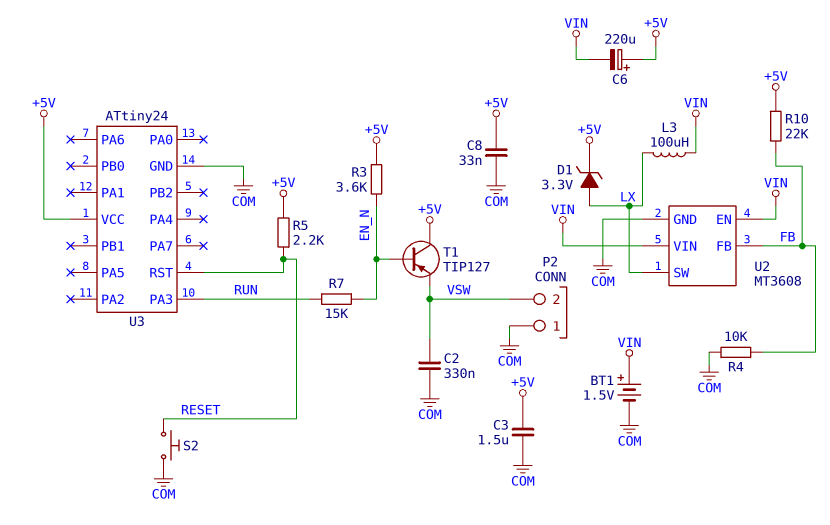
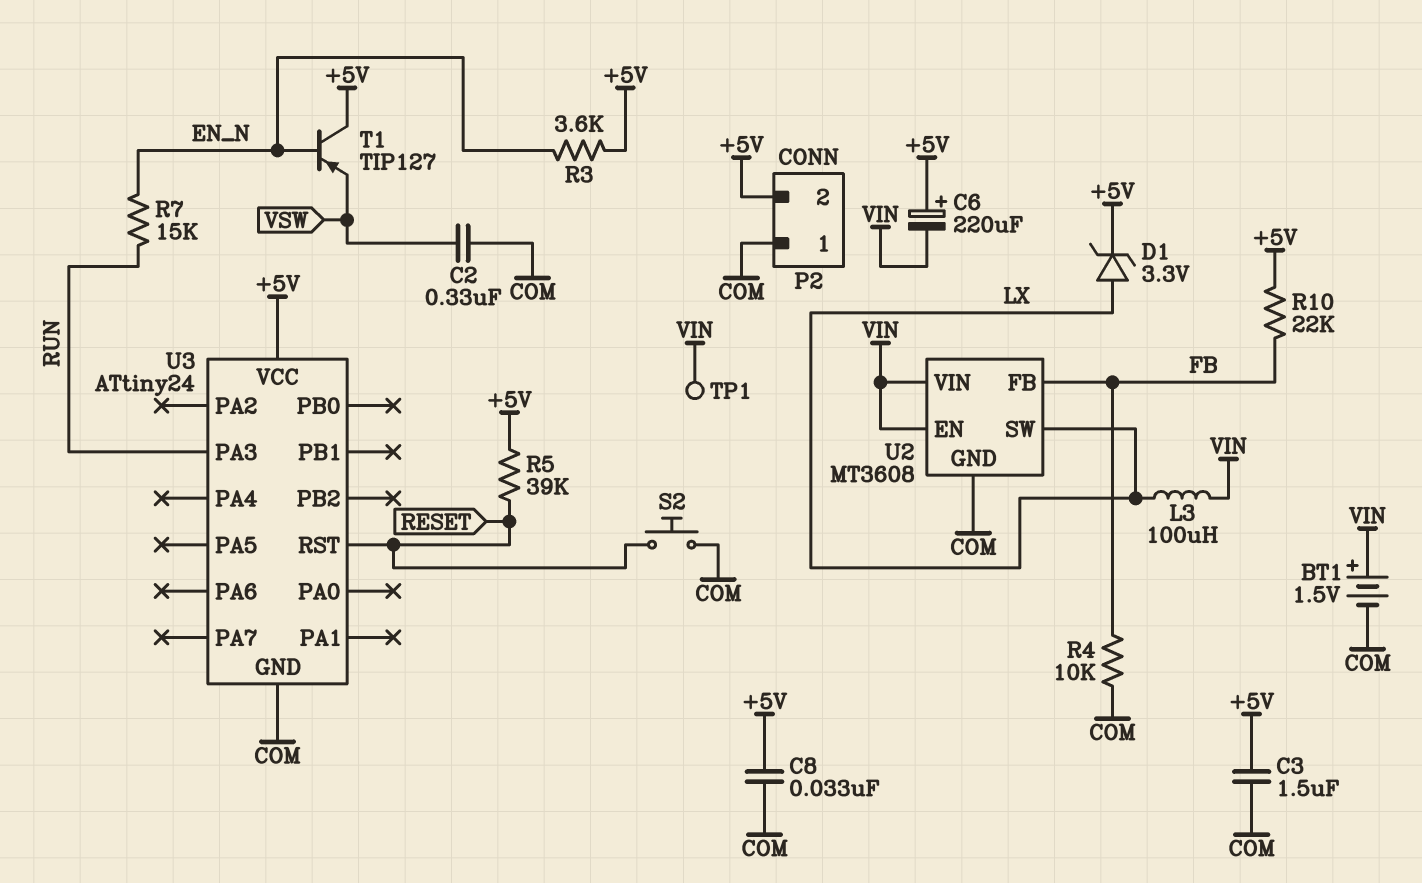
P2 pin 2: VSW -> +5V
R5: 2.2k (+5V, RESET) -> 39k (+5V, RESET)
TP1: none -> test point (VIN)

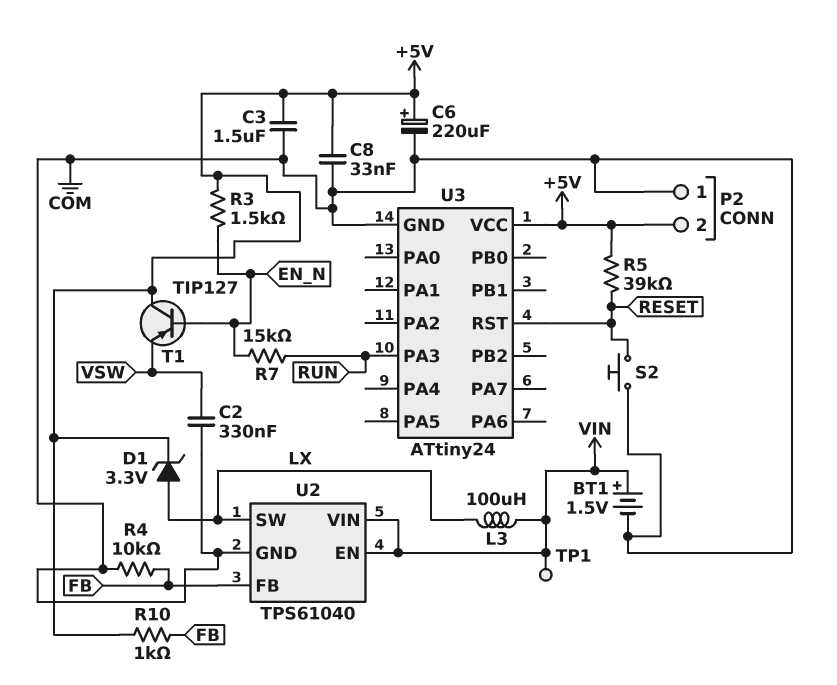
C6: 220uF (plus +5V, minus VIN) -> 220uF (plus +5V, minus COM)
R3: 3.6k (+5V, EN_N) -> 1.5k (+5V, EN_N)
R10: 22k (+5V, FB) -> 1k (+5V, FB)
U2: MT3608 -> TPS61040

